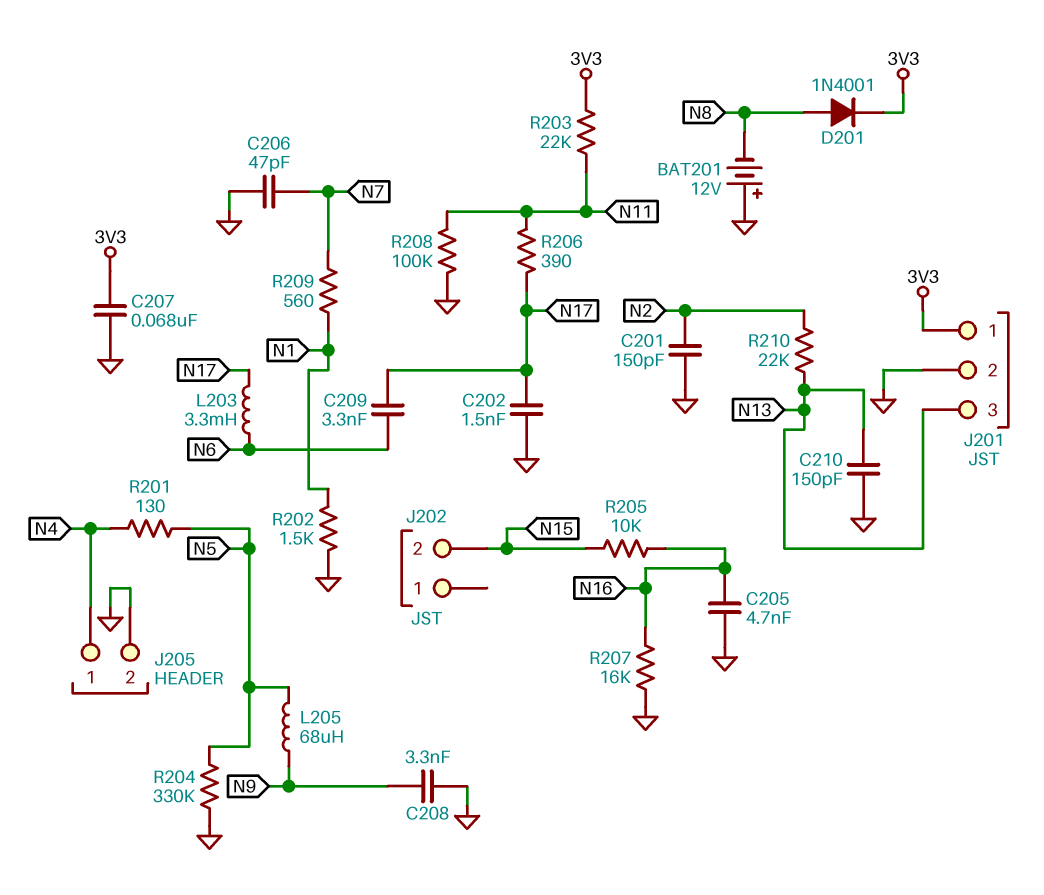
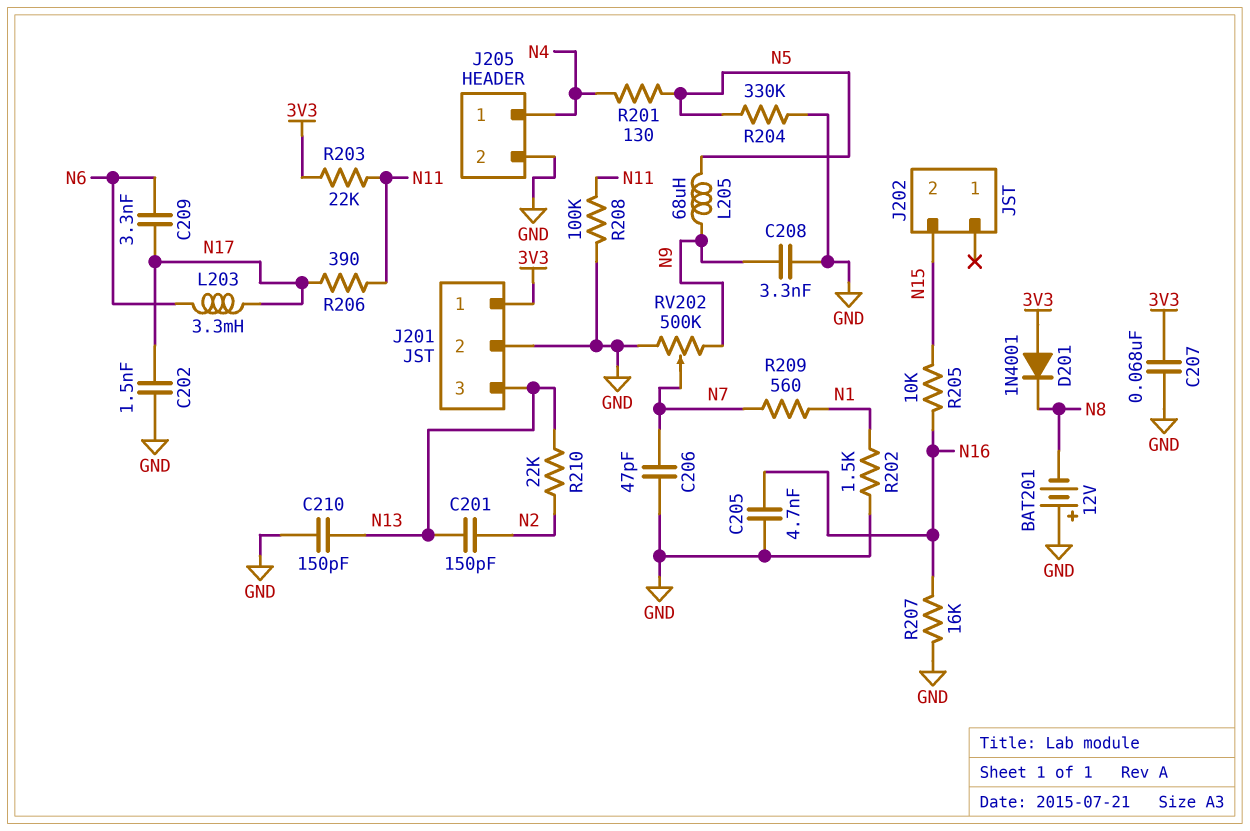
C201: 150pF (GND, N2) -> 150pF (N2, N13)
D201: diode 1N4001 (A N8, K 3V3) -> diode 1N4001 (A 3V3, K N8)
RV202: none -> 500k (GND, N9, wiper N7)

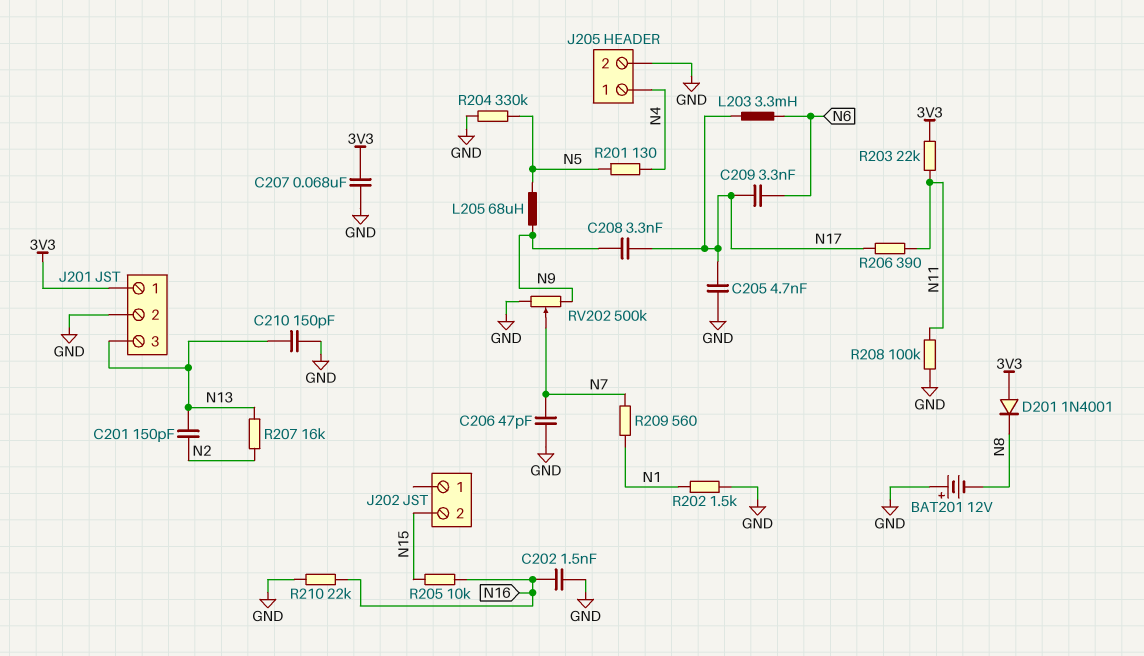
C202: 1.5nF (GND, N17) -> 1.5nF (GND, N16)
C205: 4.7nF (GND, N16) -> 4.7nF (GND, N17)
C208: 3.3nF (GND, N9) -> 3.3nF (N9, N17)
R207: 16k (GND, N16) -> 16k (N2, N13)
R210: 22k (N2, N13) -> 22k (GND, N16)

